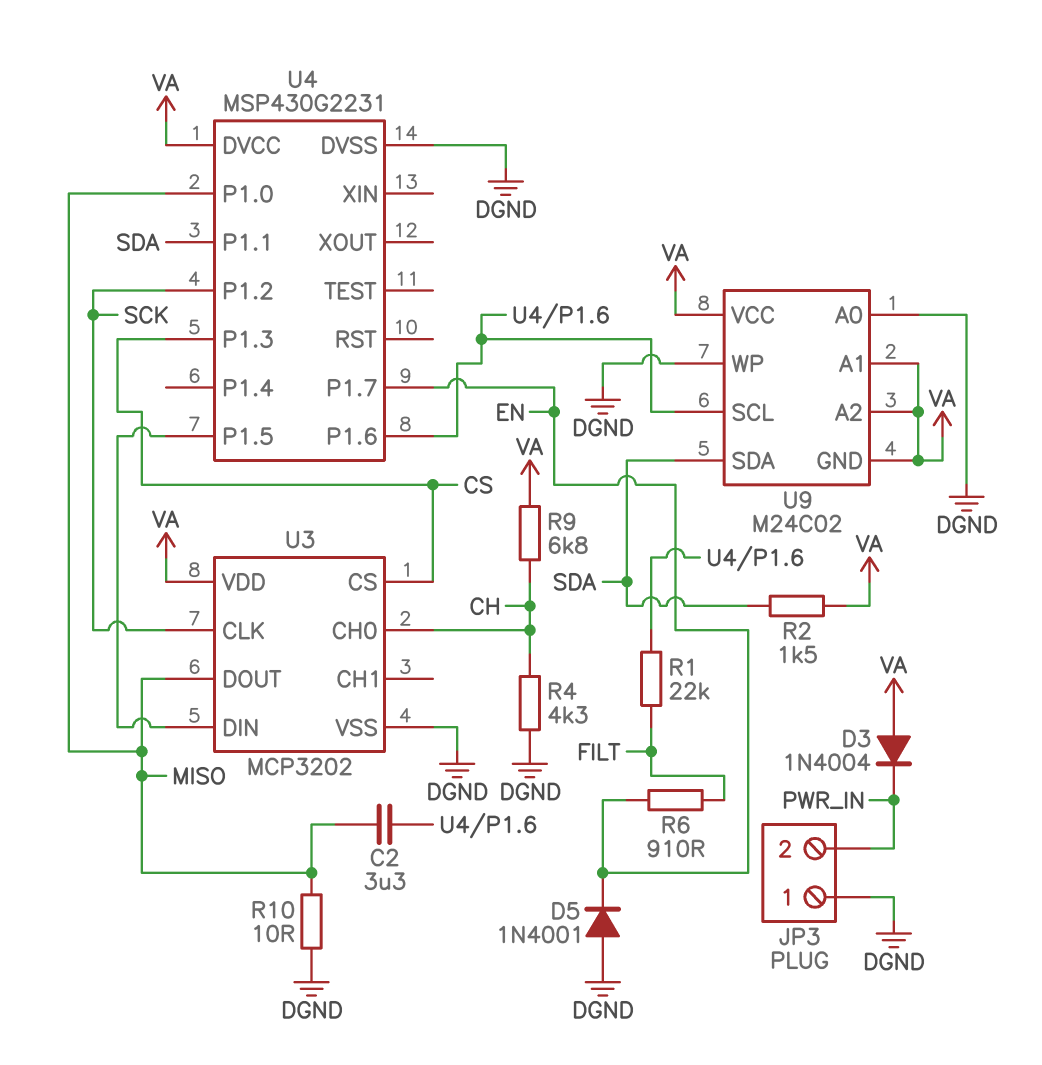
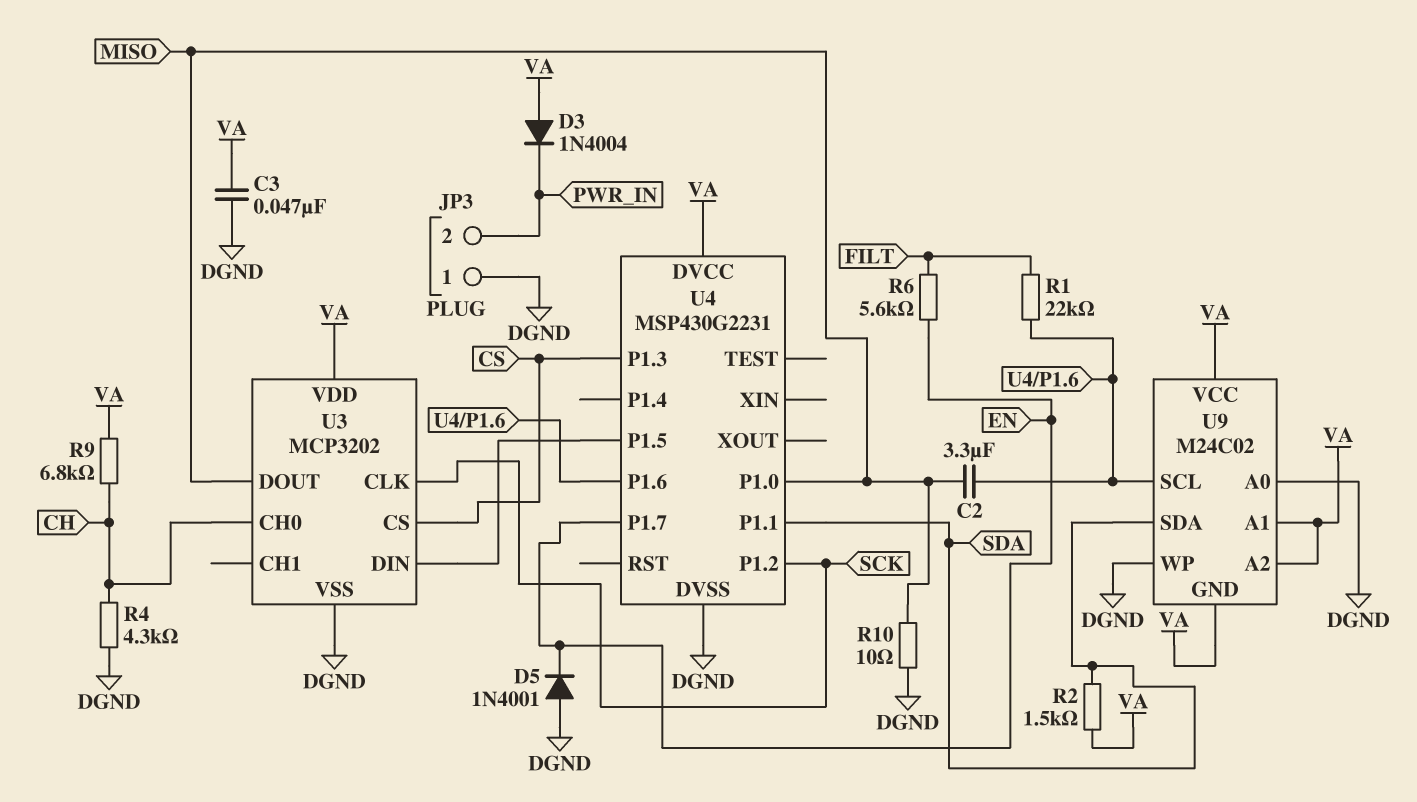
C3: none -> 47nF (DGND, VA)
R6: 910 (EN, FILT) -> 5.6k (EN, FILT)

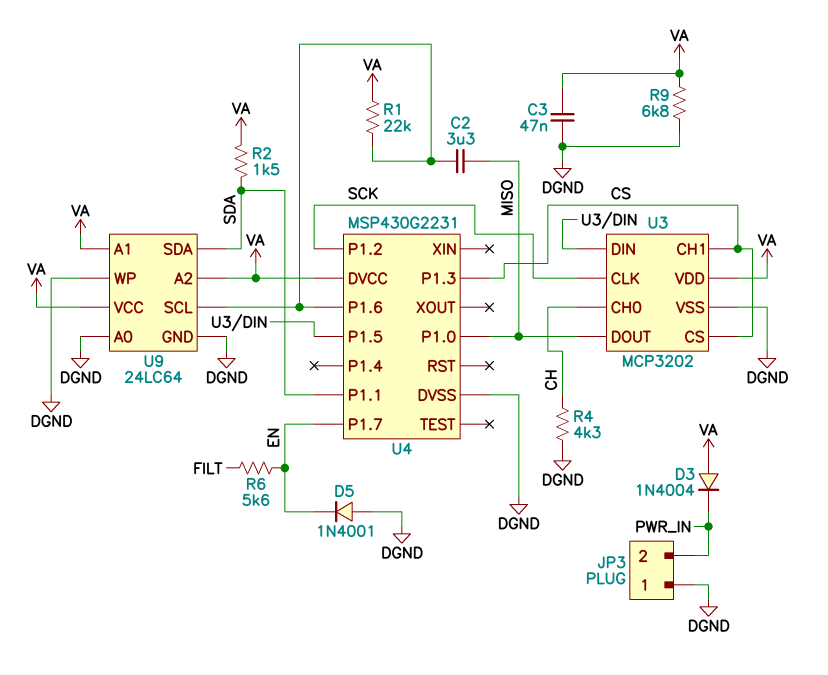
R1: 22k (FILT, U4/P1.6) -> 22k (U4/P1.6, VA)
R9: 6.8k (CH, VA) -> 6.8k (DGND, VA)
R10: 10 (DGND, MISO) -> none
U3 pin CH1: none -> CS
U9: M24C02 -> 24LC64
U9 pin GND: VA -> DGND

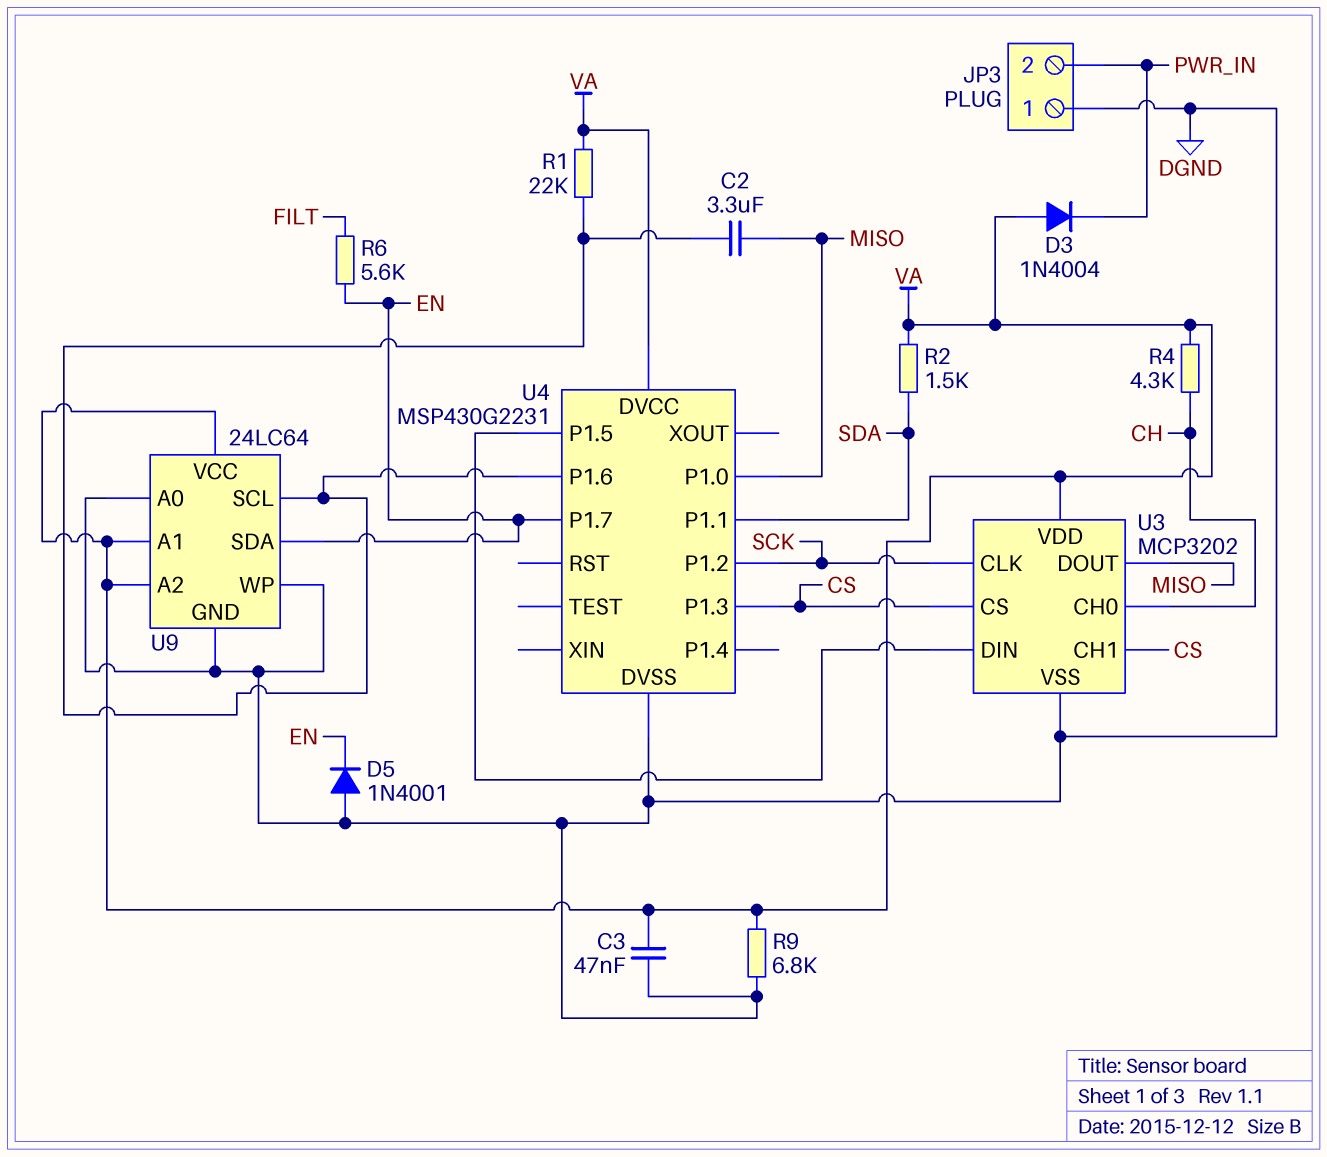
R4: 4.3k (CH, DGND) -> 4.3k (CH, VA)
U9 pin SDA: SDA -> EN

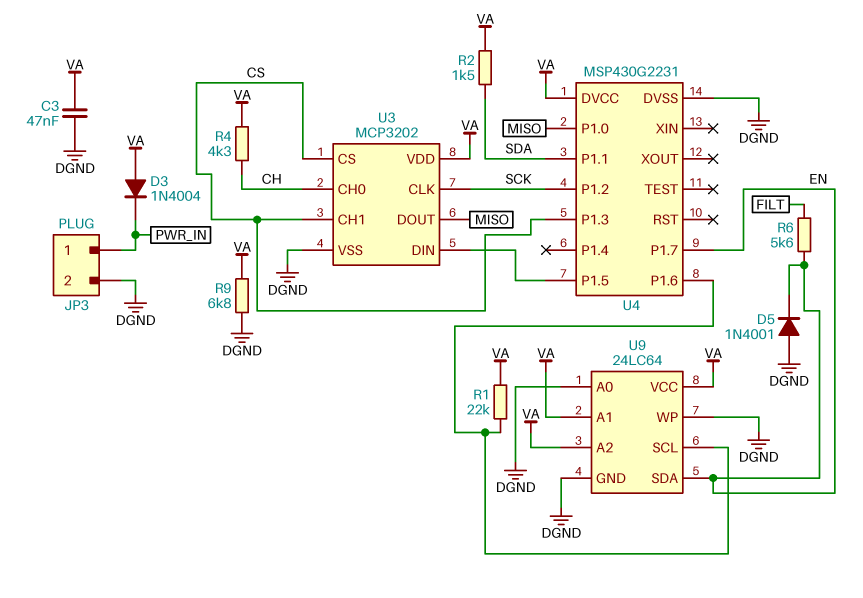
C2: 3.3uF (MISO, U4/P1.6) -> none
JP3 pin 1: DGND -> PWR_IN
JP3 pin 2: PWR_IN -> DGND

